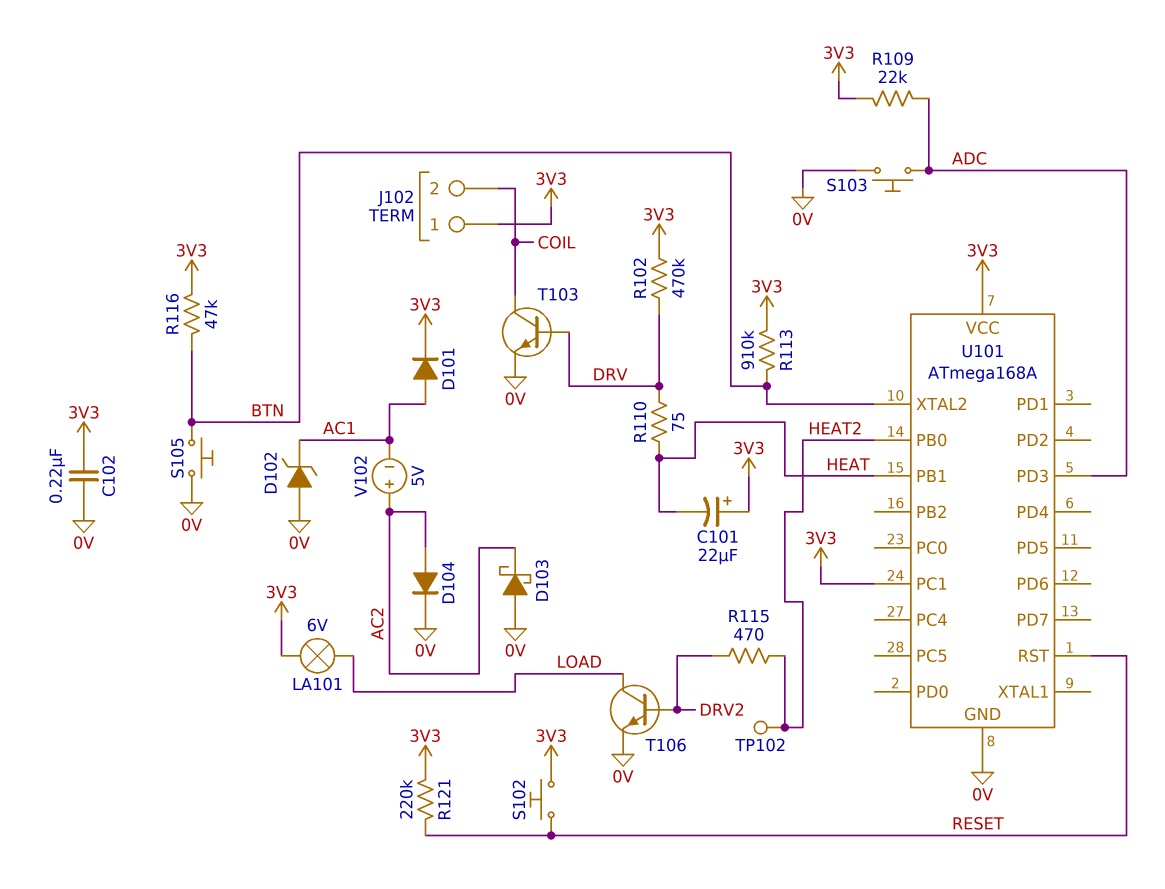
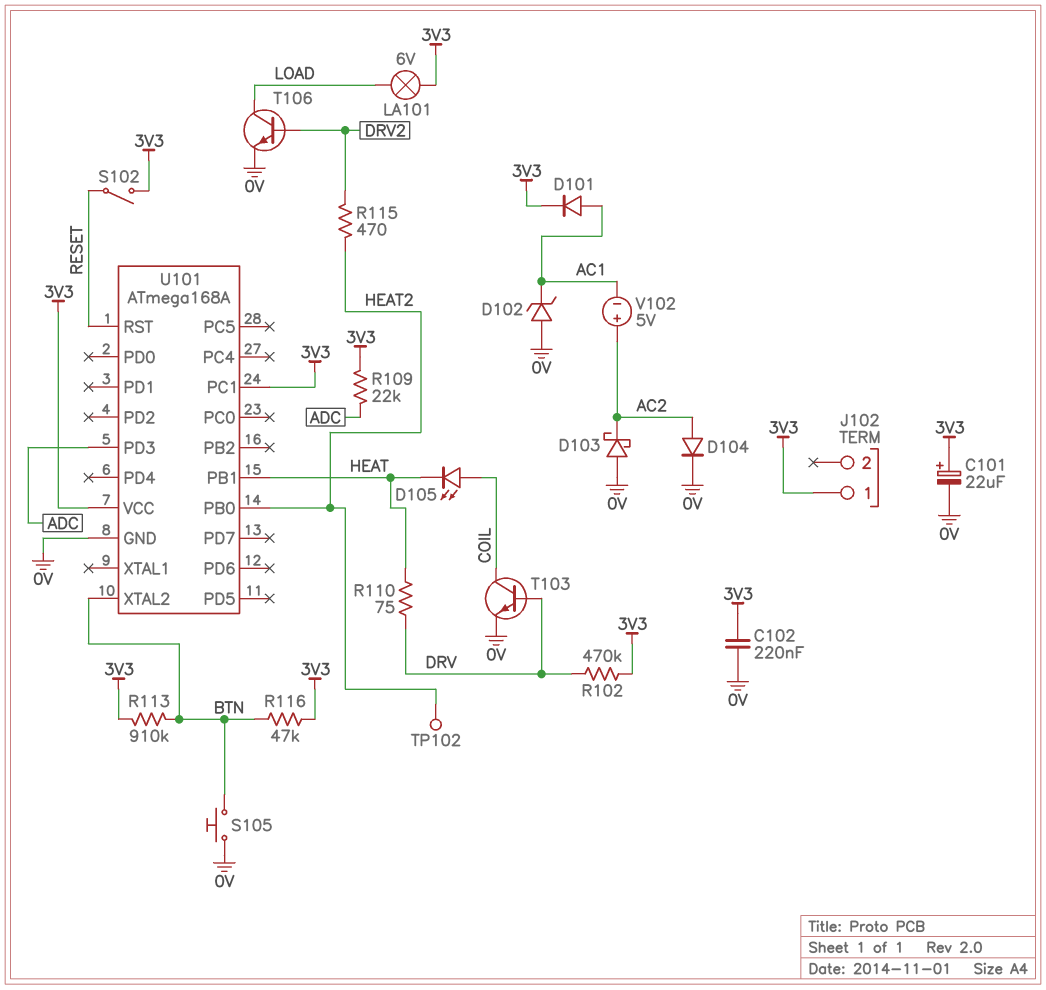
C101: 22uF (plus 3V3, minus HEAT) -> 22uF (plus 3V3, minus 0V)
D105: none -> LED (A COIL, K HEAT)
J102 pin 2: COIL -> none
R121: 220k (3V3, RESET) -> none
S102: button (3V3, RESET) -> switch (3V3, RESET)
S103: button (0V, ADC) -> none

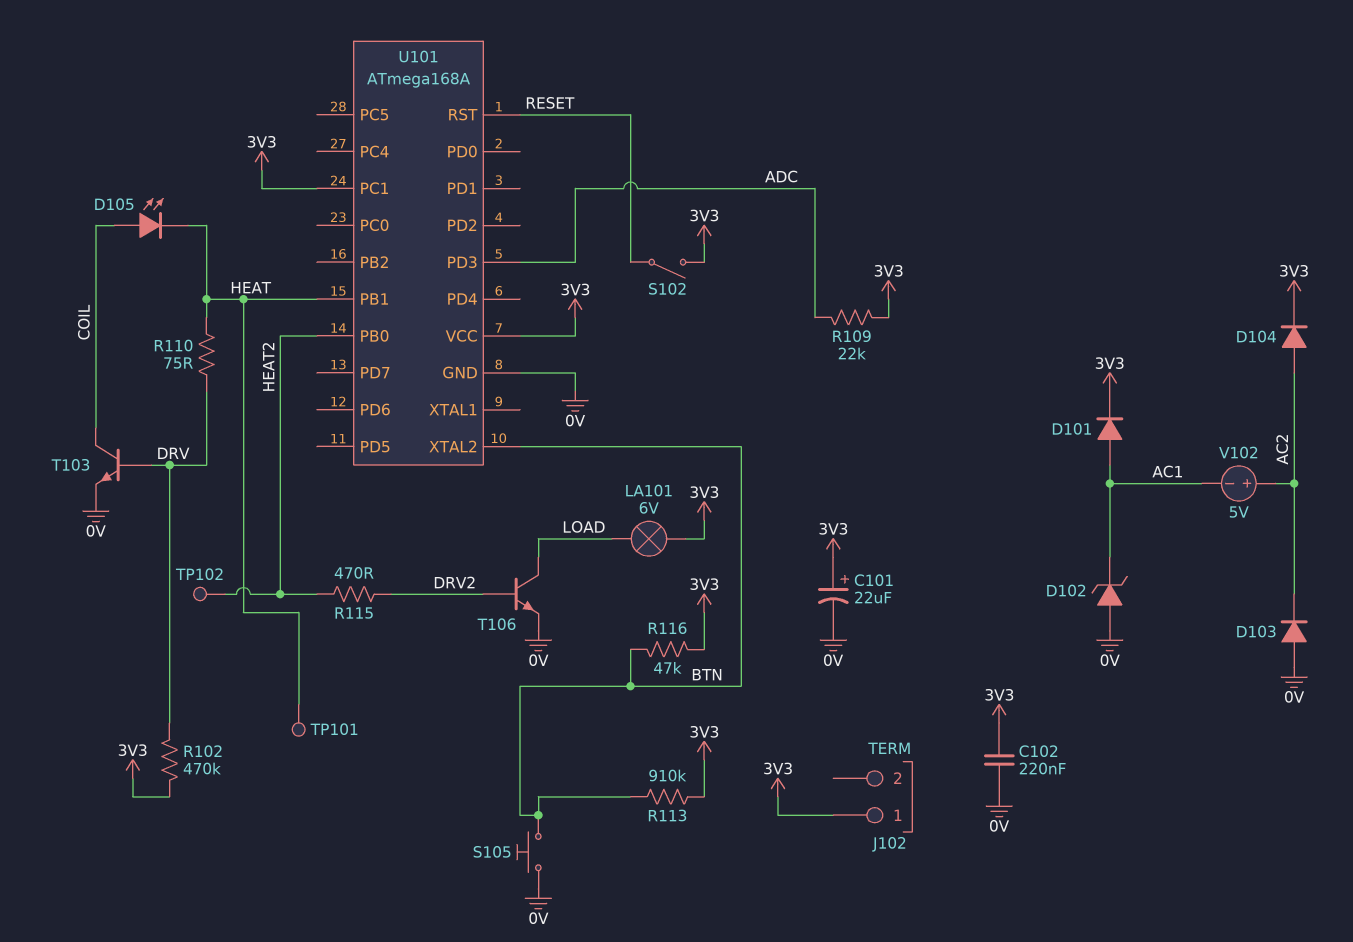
D103: schottky (A 0V, K AC2) -> diode (A 0V, K AC2)
D104: diode (A AC2, K 0V) -> diode (A AC2, K 3V3)
TP101: none -> test point (HEAT)

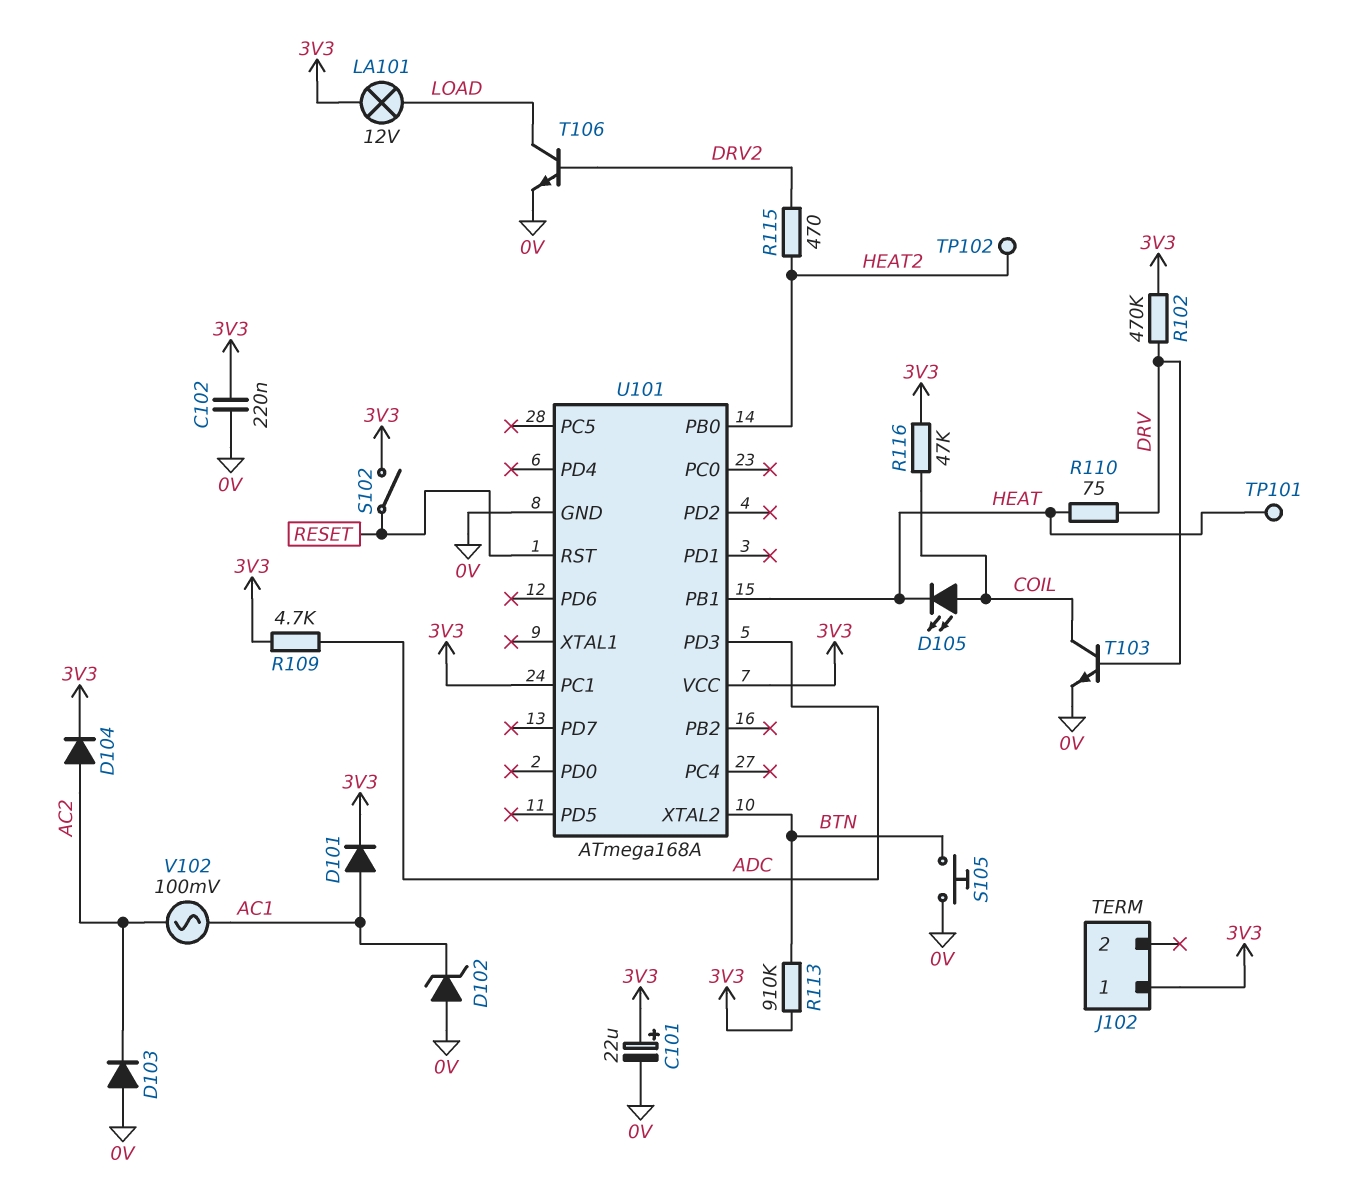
LA101: lamp 6V (3V3, LOAD) -> lamp 12V (3V3, LOAD)
R109: 22k (3V3, ADC) -> 4.7k (3V3, ADC)
R116: 47k (3V3, BTN) -> 47k (3V3, COIL)
V102: 5V (plus AC2, minus AC1) -> AC 100mV (AC1, AC2)

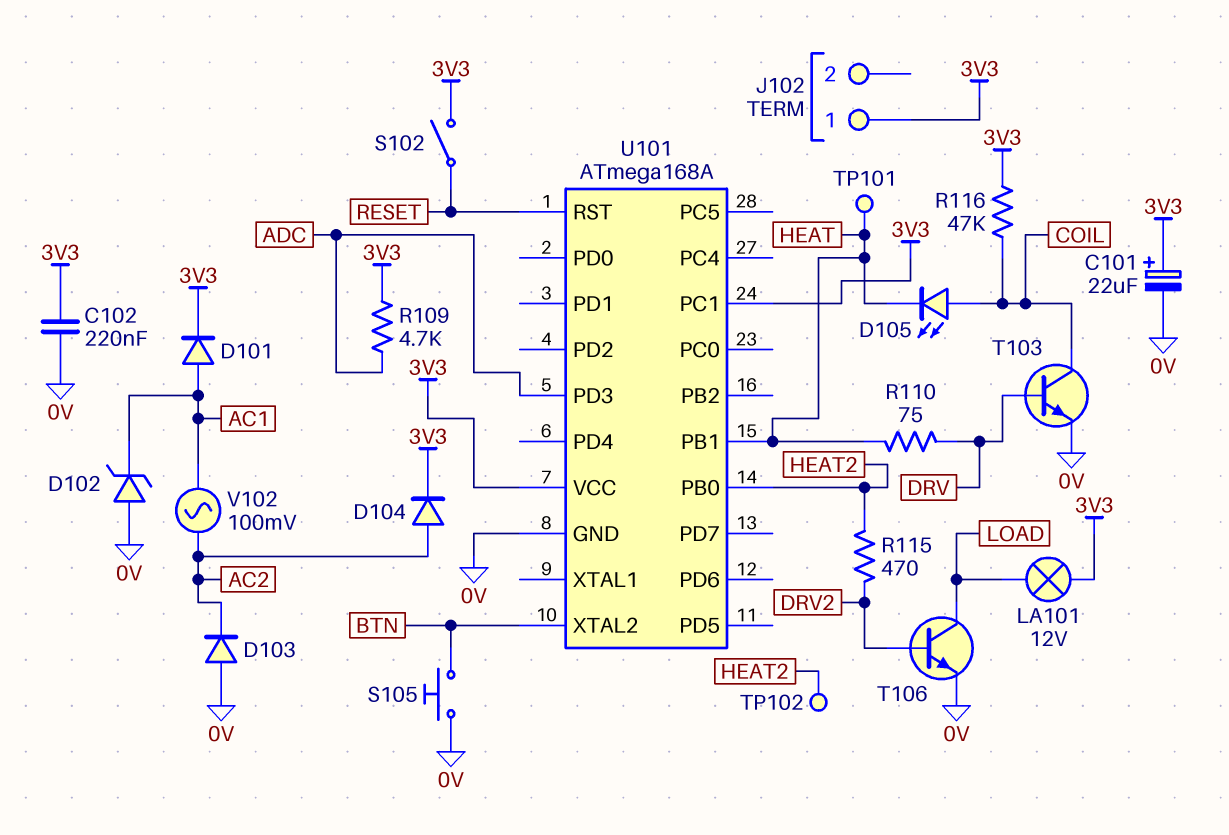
R102: 470k (3V3, DRV) -> none
R113: 910k (3V3, BTN) -> none

